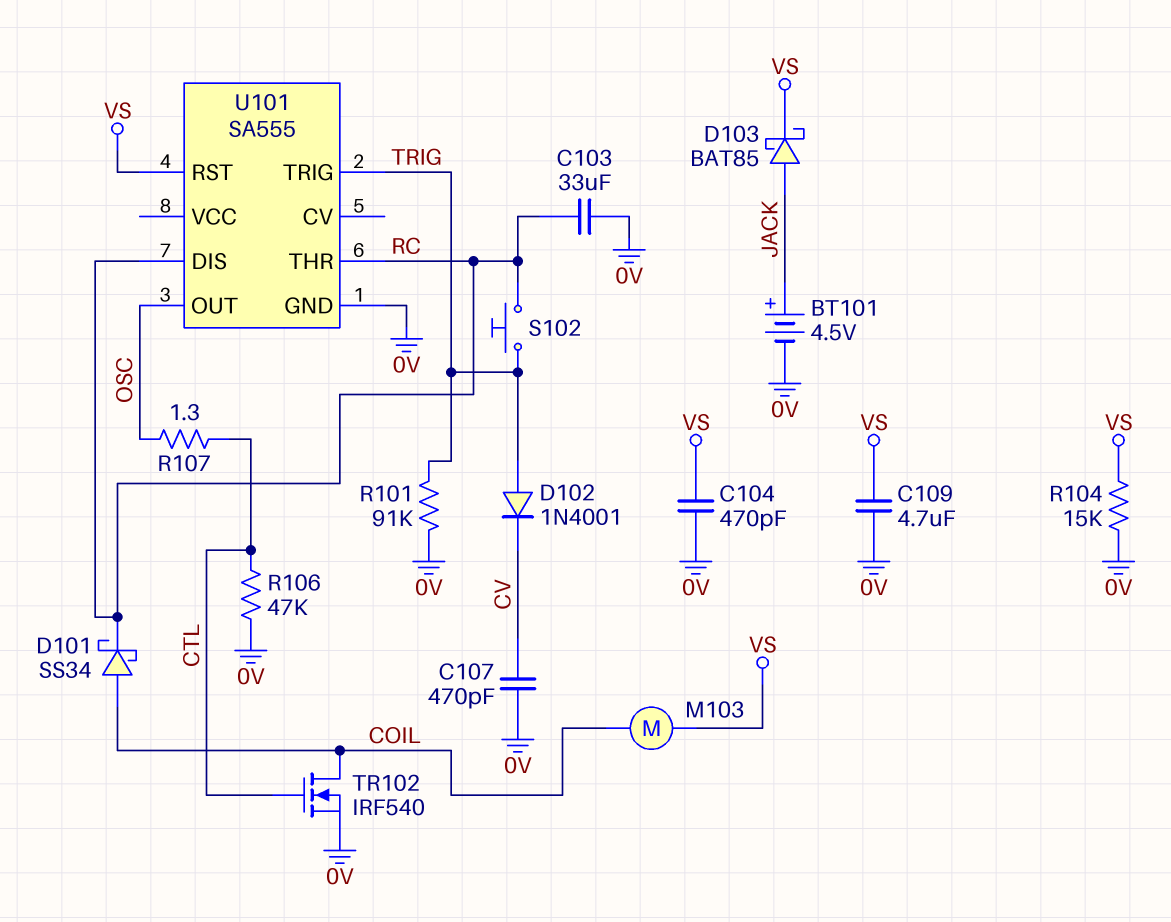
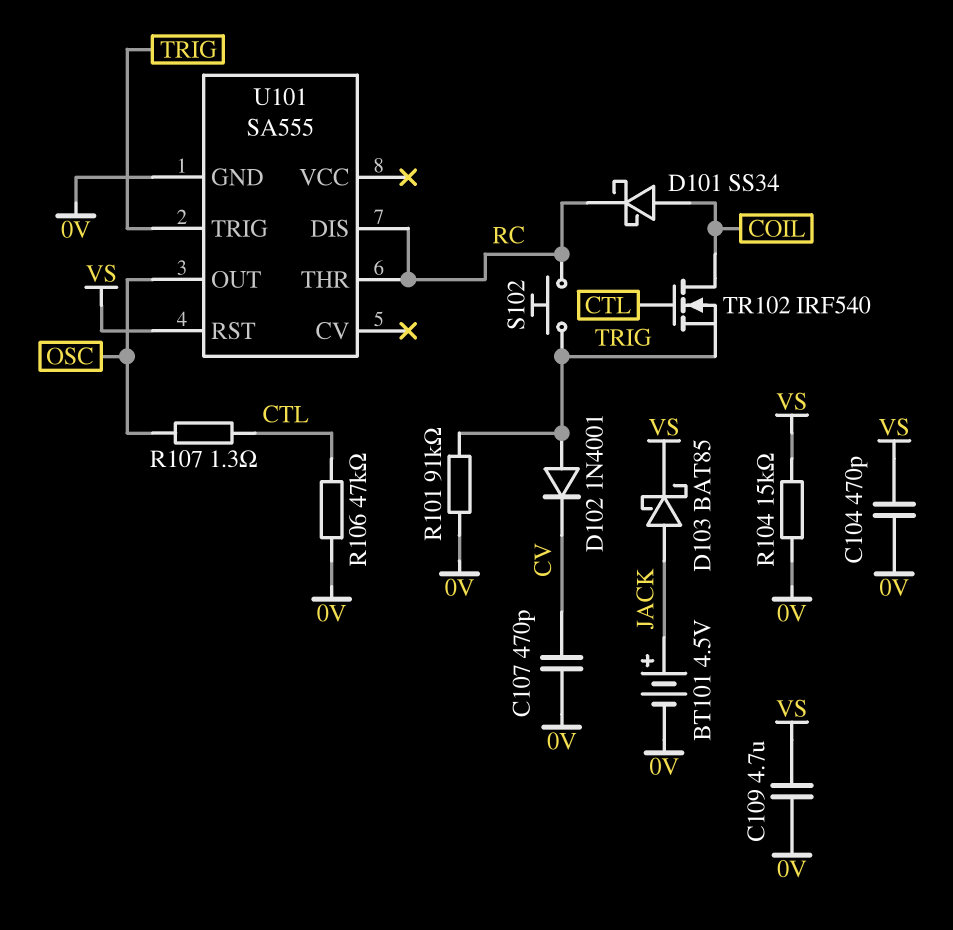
C103: 33uF (0V, RC) -> none
M103: motor (COIL, VS) -> none
TR102: NMOS IRF540 (G CTL, D COIL, S 0V) -> NMOS IRF540 (G CTL, D COIL, S TRIG)

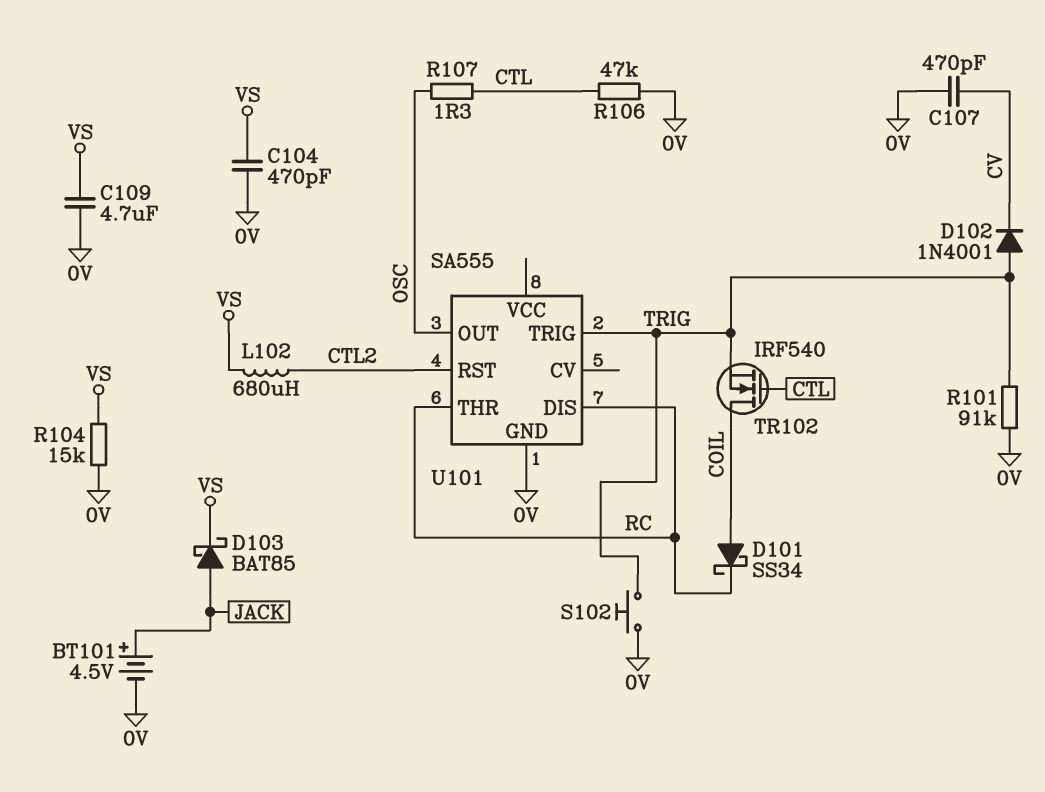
L102: none -> 680uH (CTL2, VS)
S102: button (RC, TRIG) -> button (0V, TRIG)
U101 pin RST: VS -> CTL2

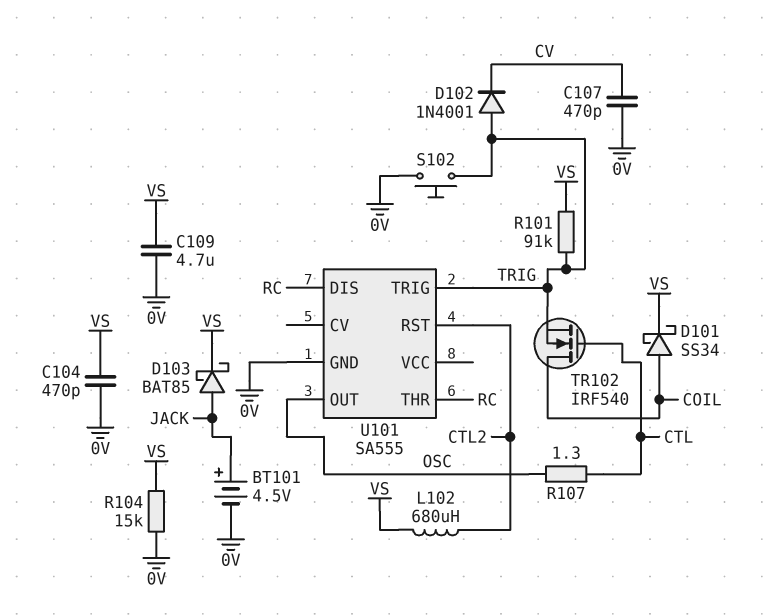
D101: schottky SS34 (A COIL, K RC) -> schottky SS34 (A COIL, K VS)
R101: 91k (0V, TRIG) -> 91k (TRIG, VS)
R106: 47k (0V, CTL) -> none

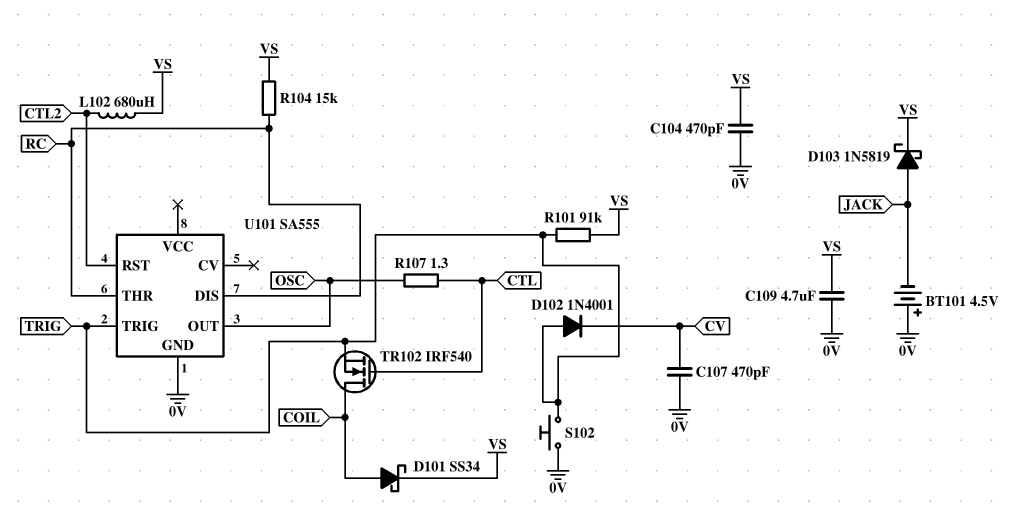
BT101: 4.5V (plus JACK, minus 0V) -> 4.5V (plus 0V, minus JACK)
D103: schottky BAT85 (A JACK, K VS) -> schottky 1N5819 (A JACK, K VS)
R104: 15k (0V, VS) -> 15k (RC, VS)

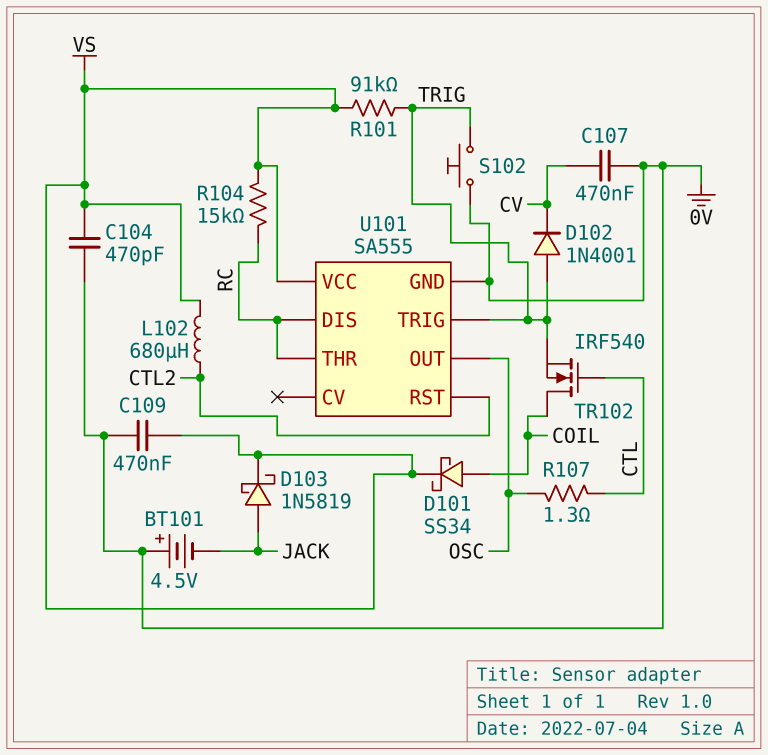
C107: 470pF (0V, CV) -> 470nF (0V, CV)
C109: 4.7uF (0V, VS) -> 470nF (0V, VS)
U101 pin VCC: none -> VS

